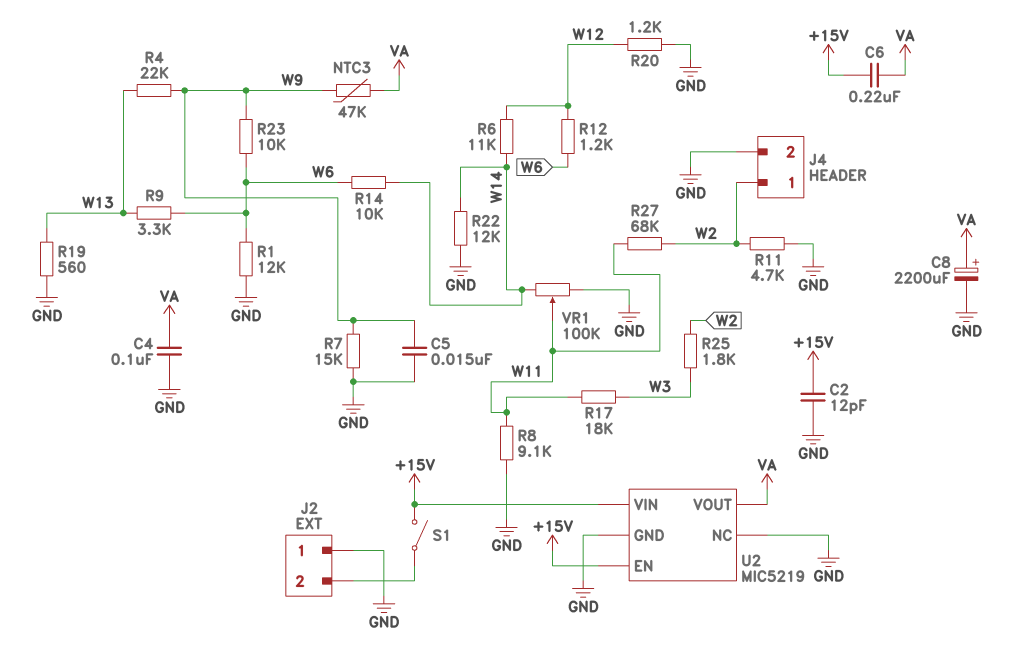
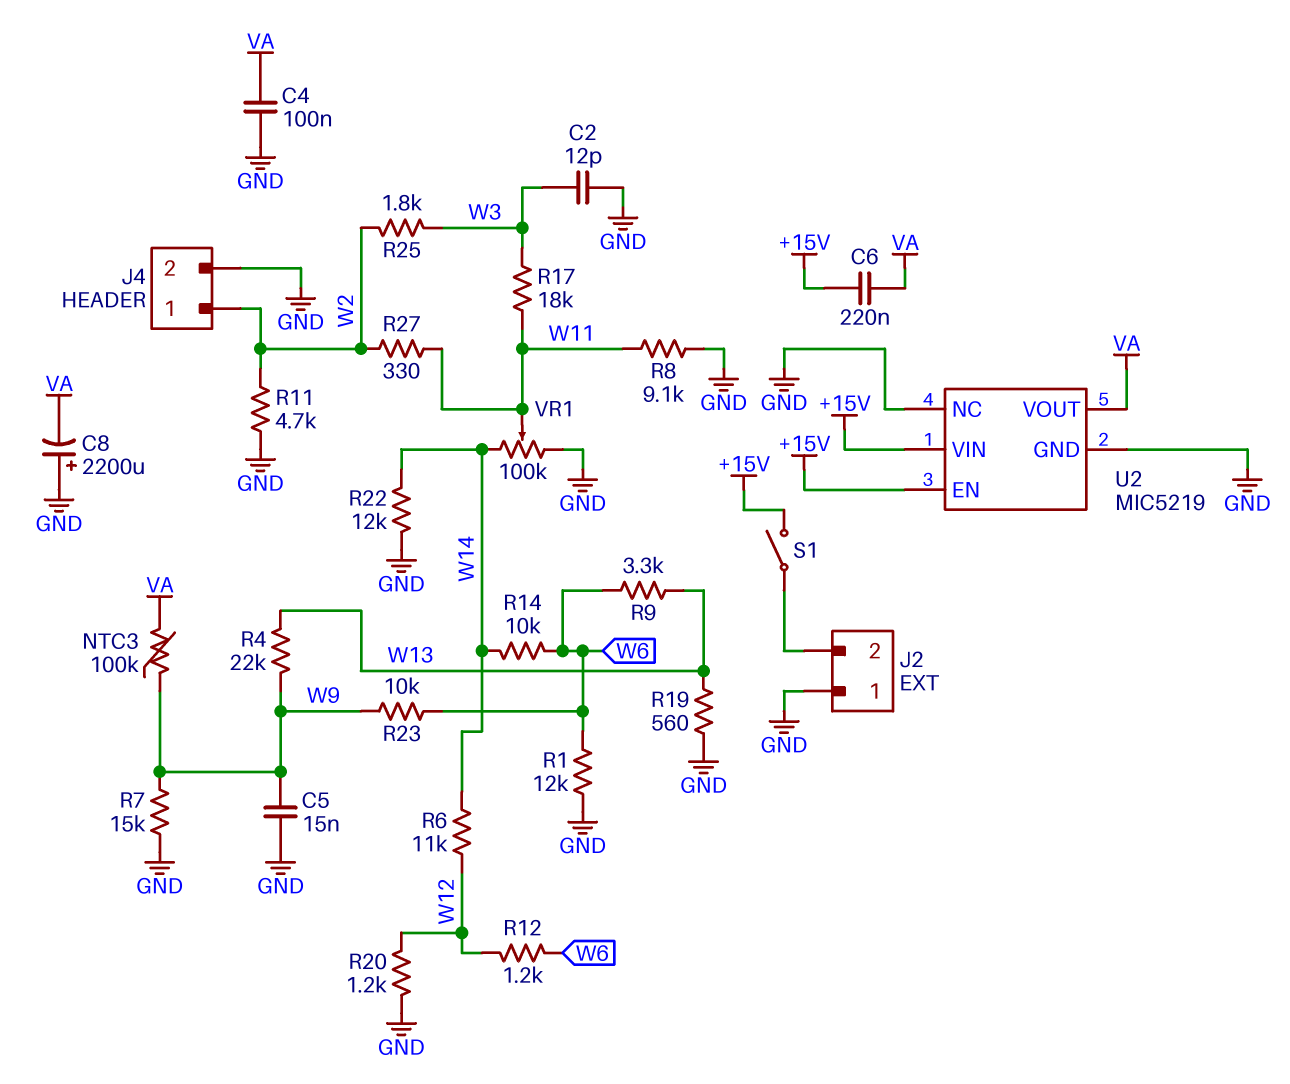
C2: 12pF (+15V, GND) -> 12pF (GND, W3)
C8: 2200uF (plus VA, minus GND) -> 2200uF (plus GND, minus VA)
NTC3: 47k (VA, W9) -> 100k (VA, W9)
R27: 68k (W2, W11) -> 330 (W2, W11)

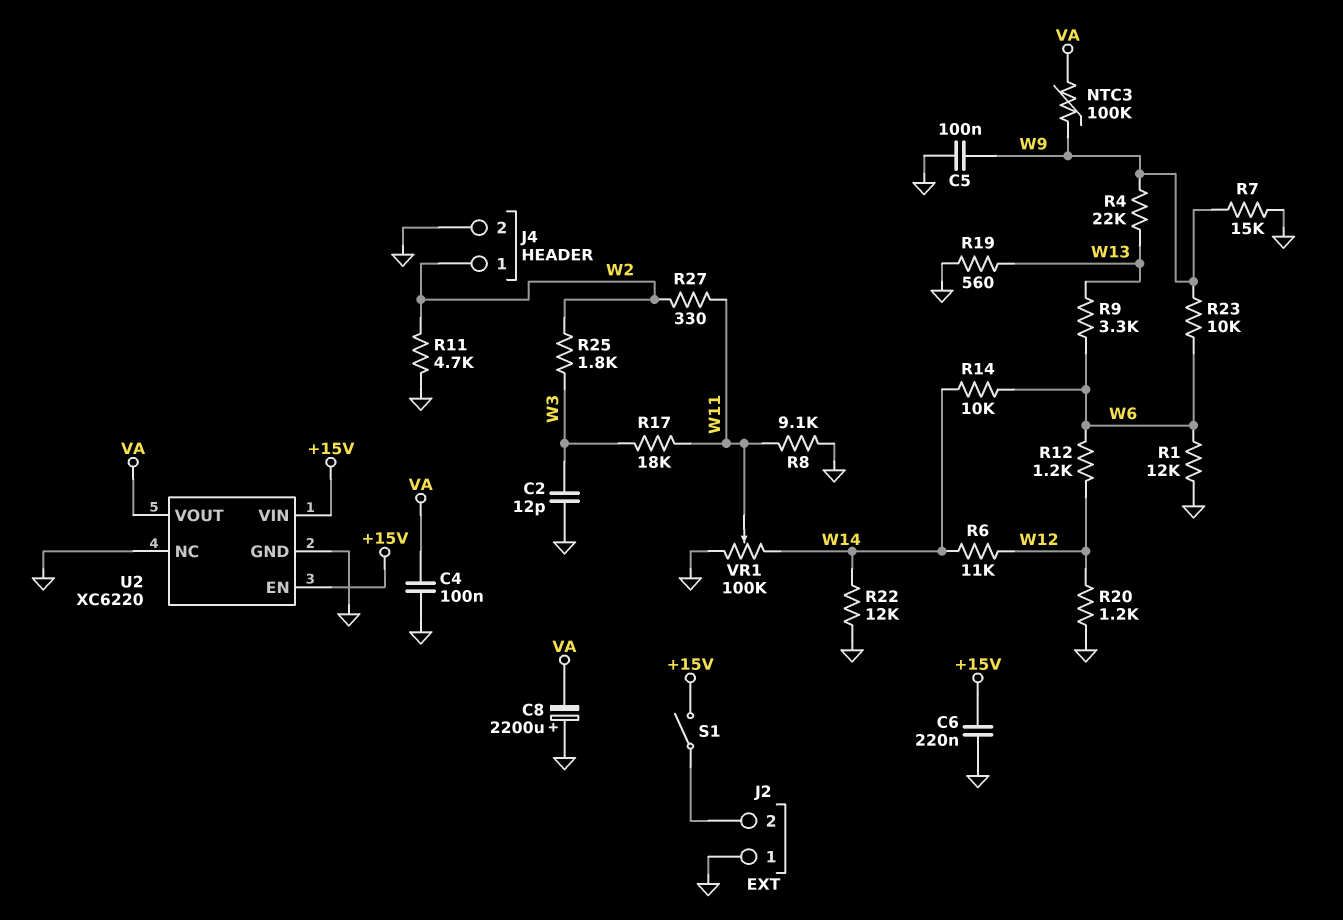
C5: 15nF (GND, W9) -> 100nF (GND, W9)
C6: 220nF (+15V, VA) -> 220nF (+15V, GND)
U2: MIC5219 -> XC6220

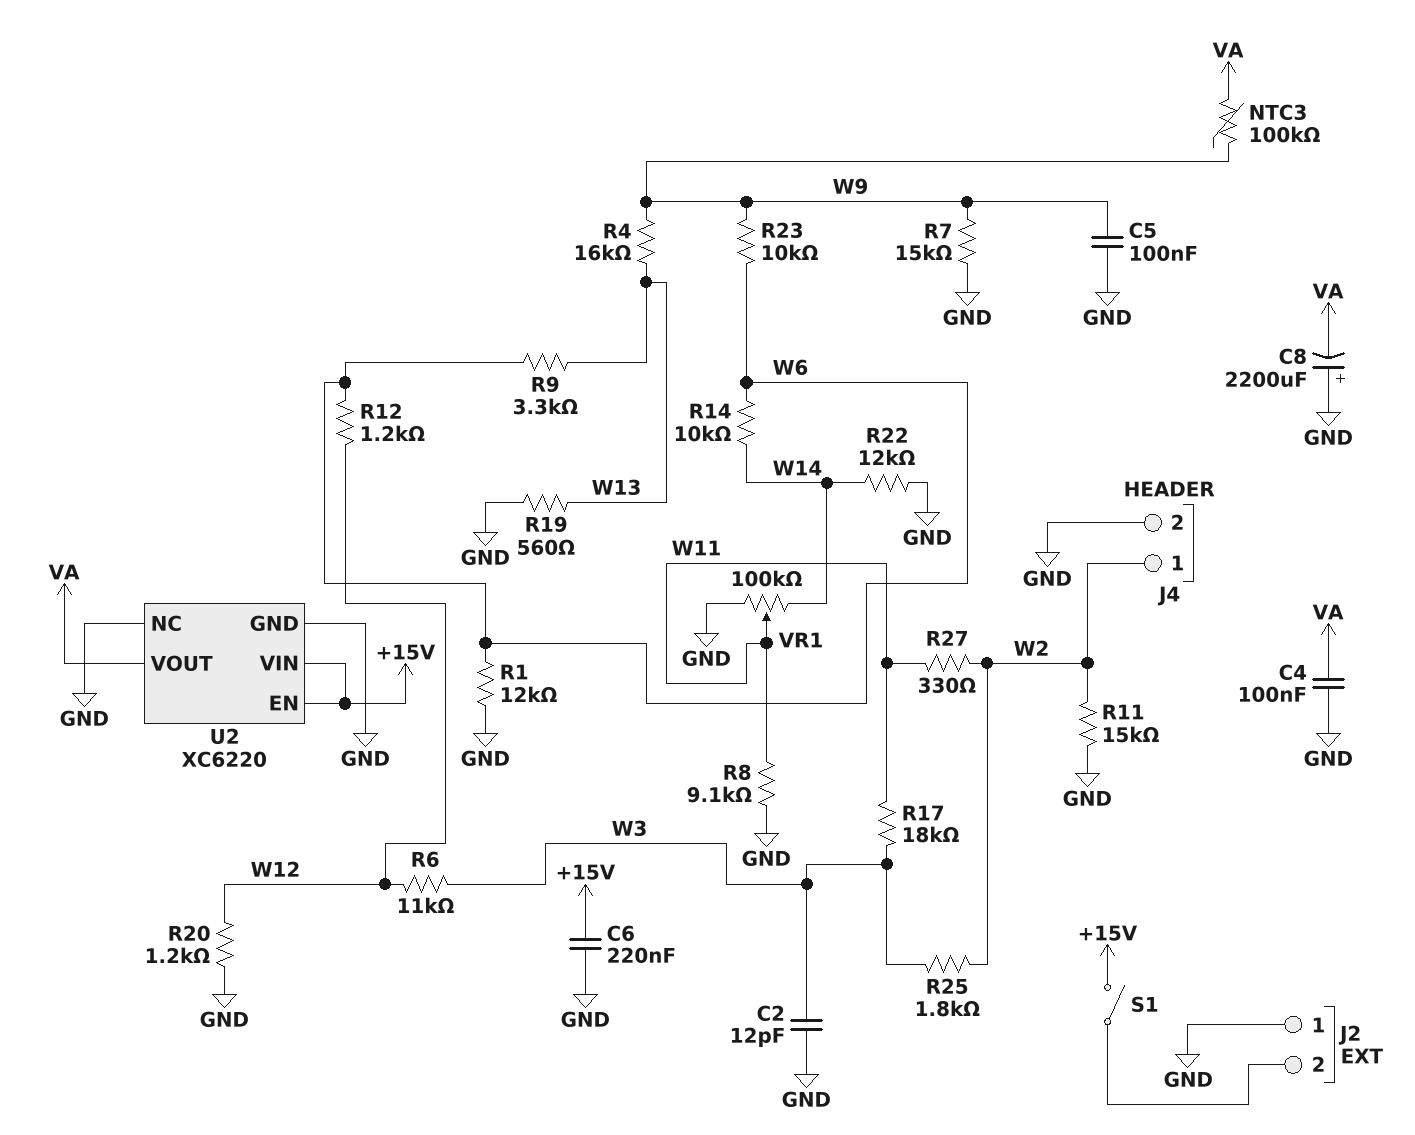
R4: 22k (W9, W13) -> 16k (W9, W13)
R6: 11k (W12, W14) -> 11k (W3, W12)
R11: 4.7k (GND, W2) -> 15k (GND, W2)

